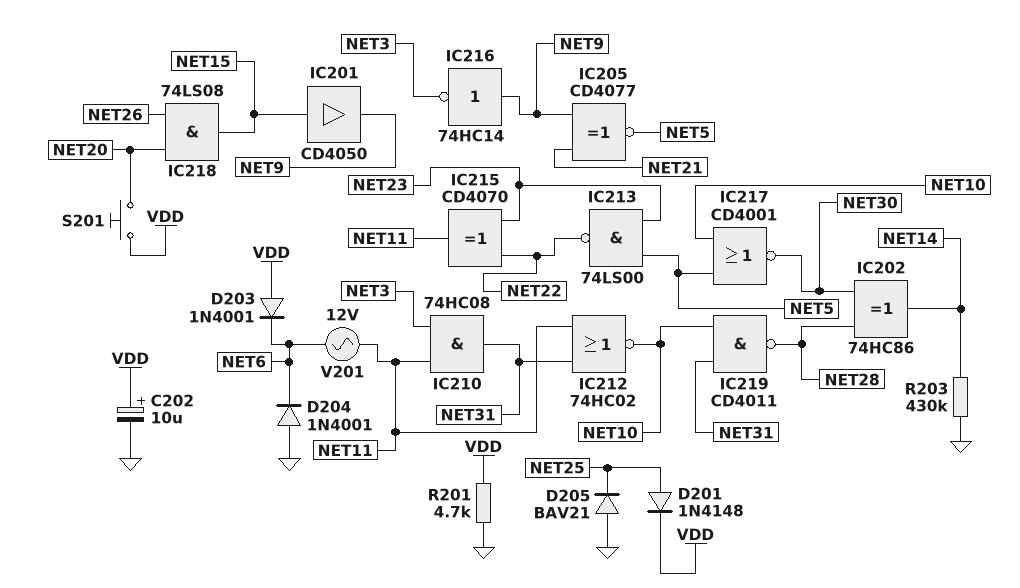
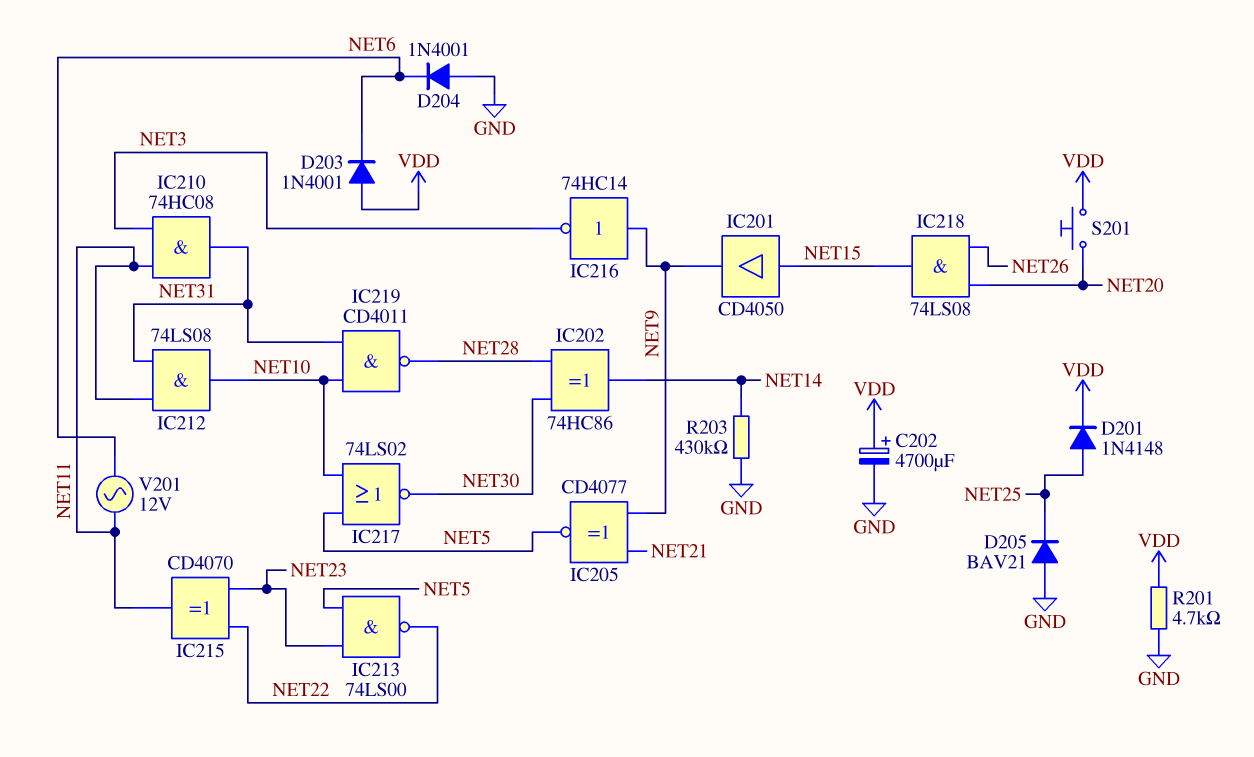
C202: 10uF (plus VDD, minus GND) -> 4700uF (plus VDD, minus GND)
IC212: NOR 74HC02 (in NET11, in NET31, out NET10) -> AND 74LS08 (in NET11, in NET31, out NET10)
IC217: NOR CD4001 (in NET5, in NET10, out NET30) -> NOR 74LS02 (in NET5, in NET10, out NET30)

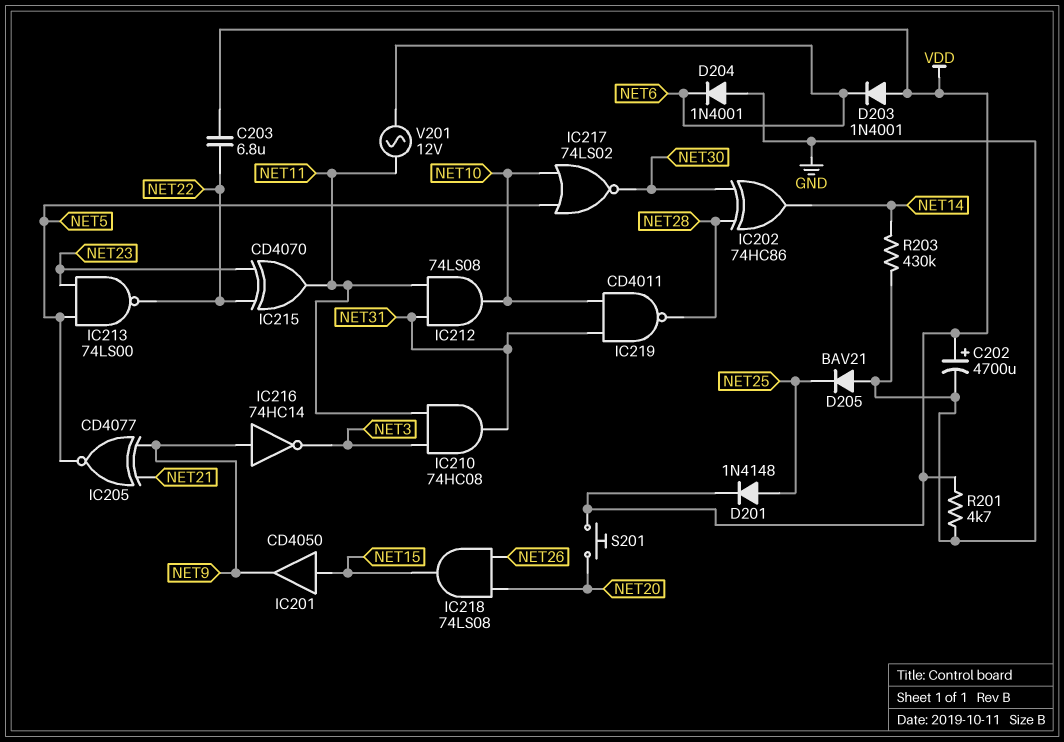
C203: none -> 6.8uF (NET22, VDD)

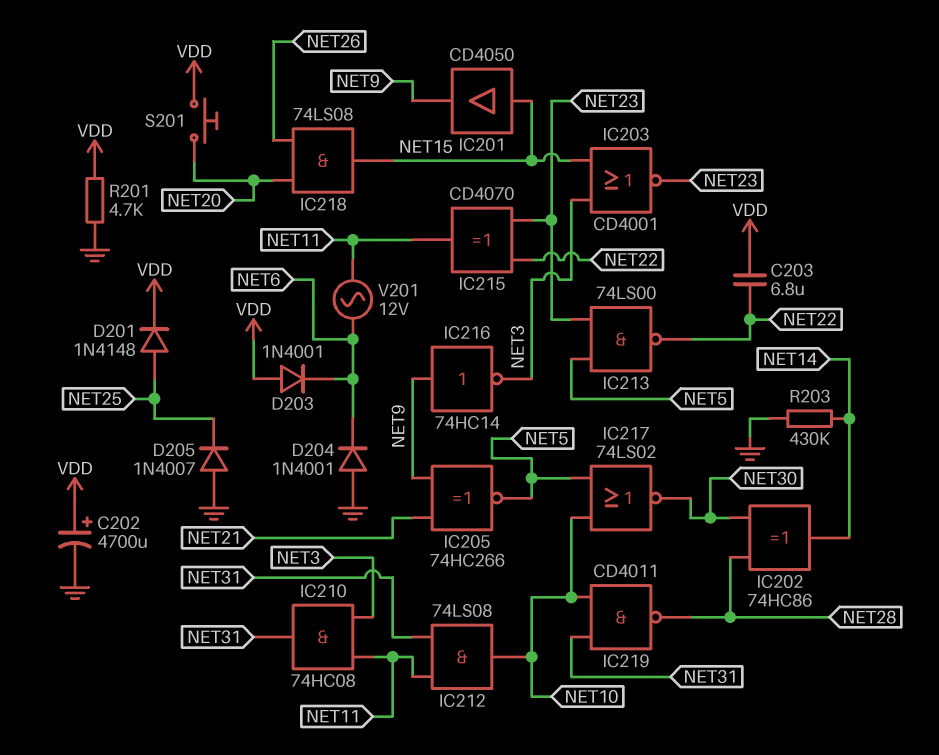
D205: diode BAV21 (A GND, K NET25) -> diode 1N4007 (A GND, K NET25)
IC203: none -> NOR CD4001 (in NET3, in NET15, out NET23)
IC205: XNOR CD4077 (in NET9, in NET21, out NET5) -> XNOR 74HC266 (in NET9, in NET21, out NET5)

